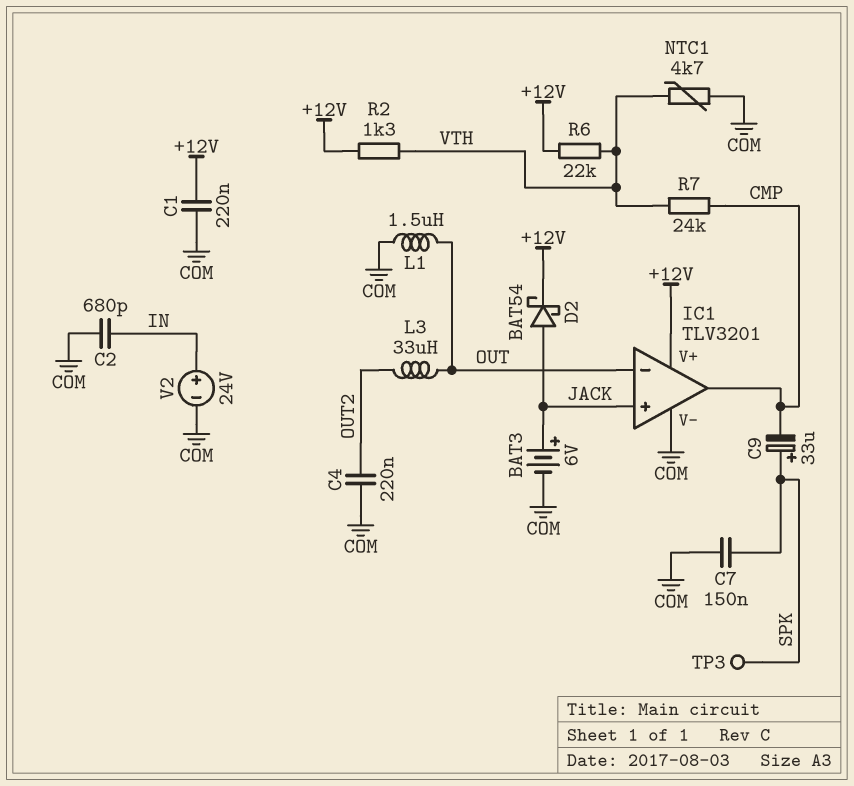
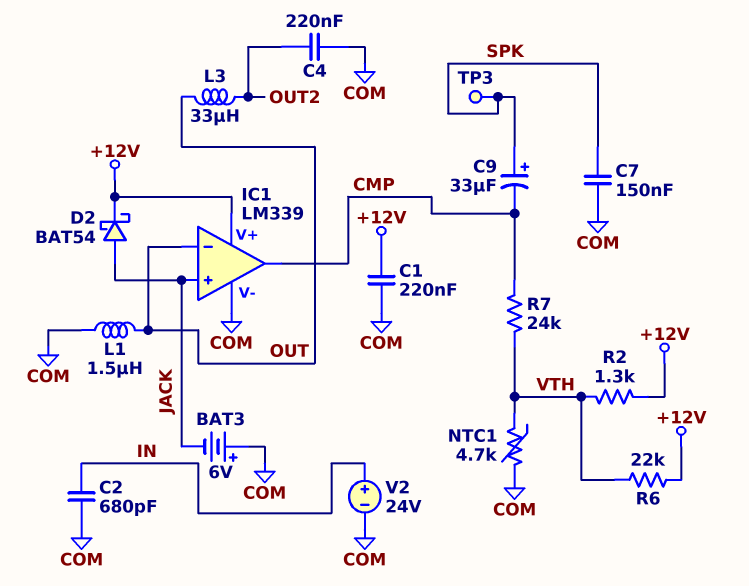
BAT3: 6V (plus JACK, minus COM) -> 6V (plus COM, minus JACK)
IC1: TLV3201 -> LM339

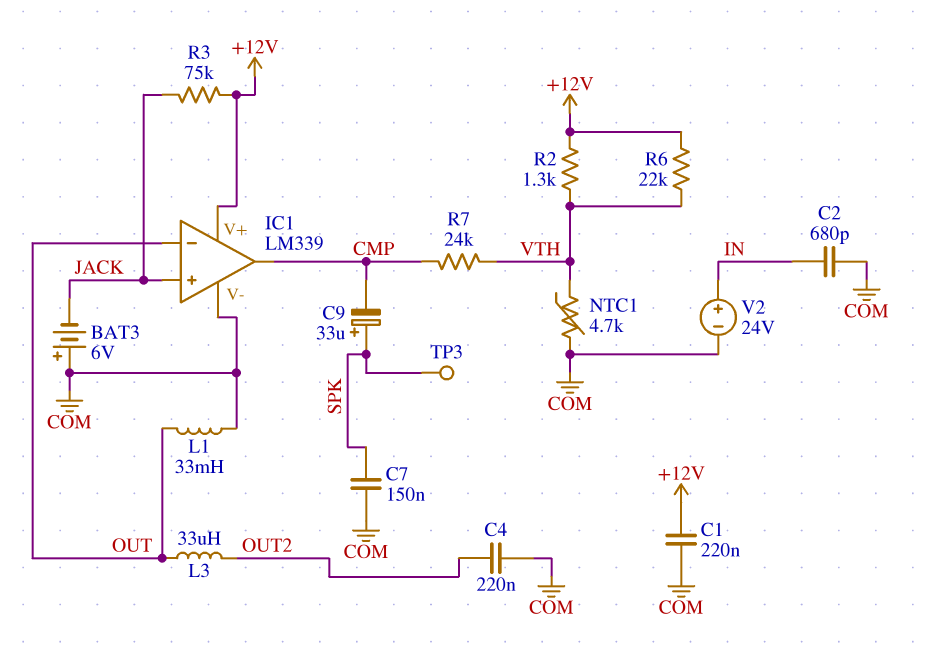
D2: schottky BAT54 (A JACK, K +12V) -> none
L1: 1.5uH (COM, OUT) -> 33mH (COM, OUT)
R3: none -> 75k (+12V, JACK)

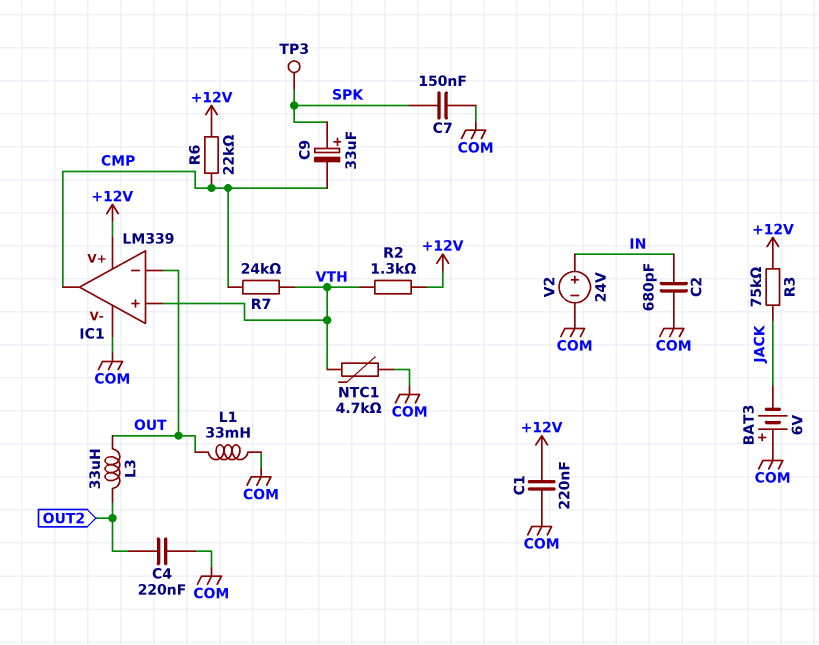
IC1 pin in+: JACK -> VTH
R6: 22k (+12V, VTH) -> 22k (+12V, CMP)

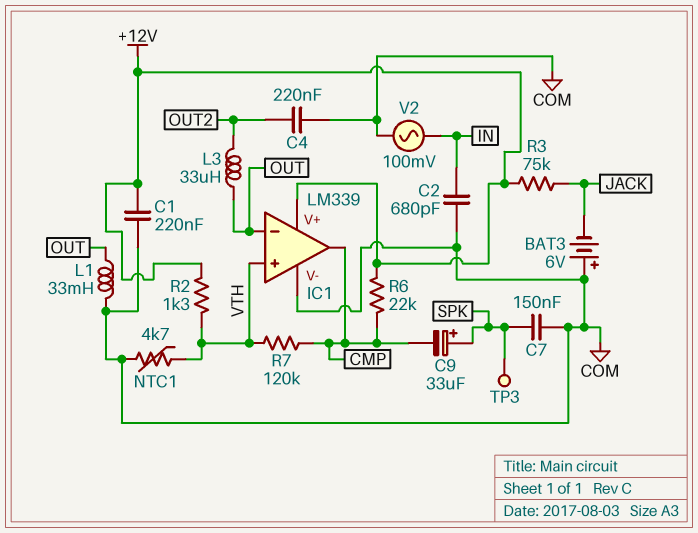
R7: 24k (CMP, VTH) -> 120k (CMP, VTH)
V2: 24V (plus IN, minus COM) -> AC 100mV (COM, IN)

